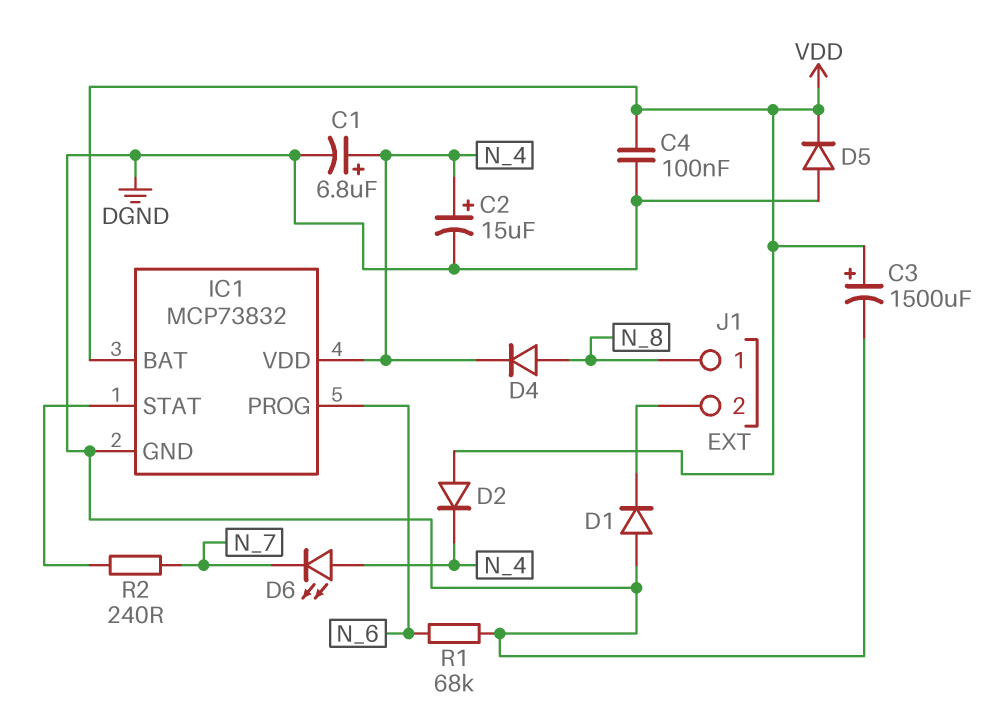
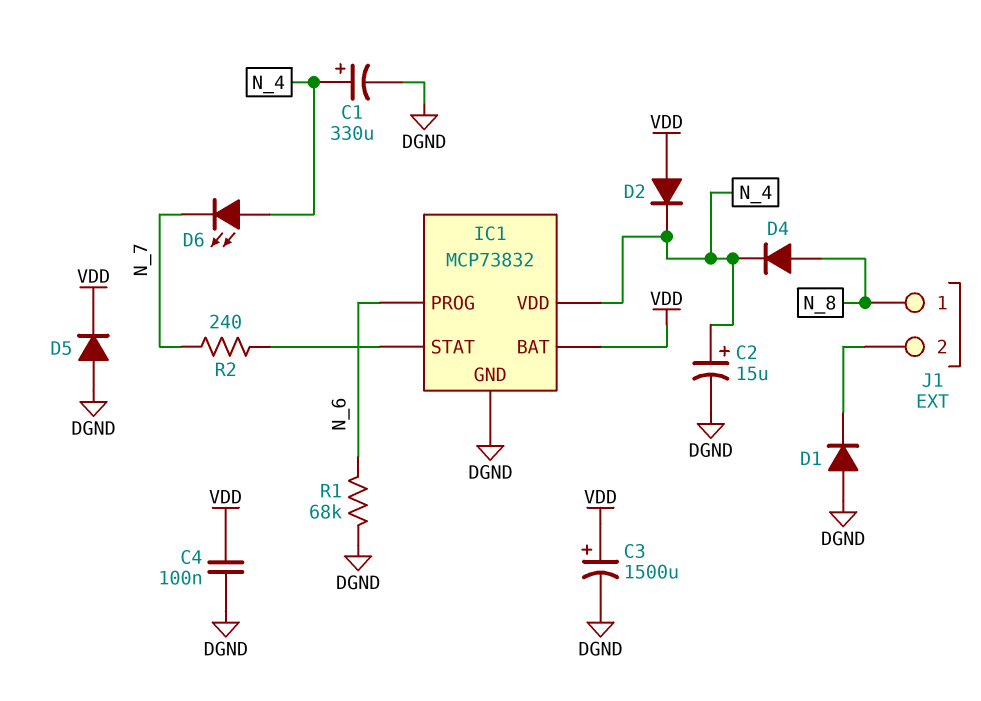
C1: 6.8uF (plus N_4, minus DGND) -> 330uF (plus N_4, minus DGND)

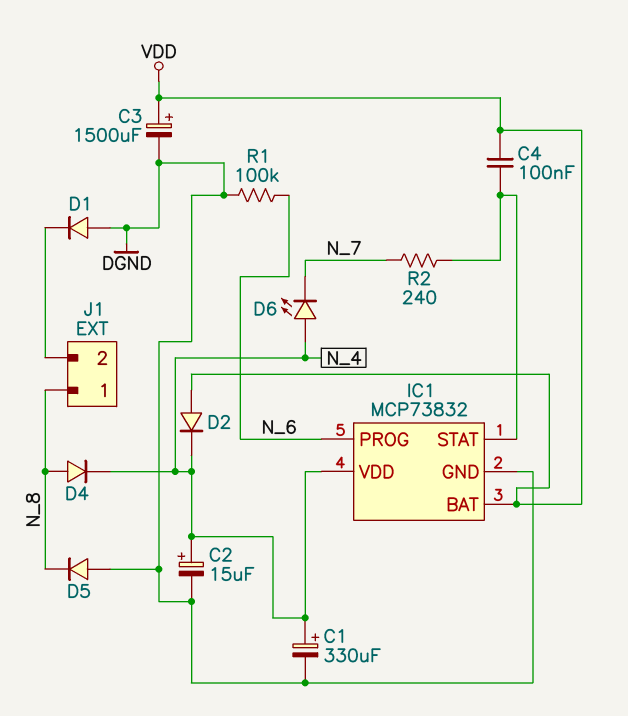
C4: 100nF (DGND, VDD) -> 100nF (IC1/STAT, VDD)
D5: diode (A DGND, K VDD) -> diode (A DGND, K N_8)
R1: 68k (DGND, N_6) -> 100k (DGND, N_6)

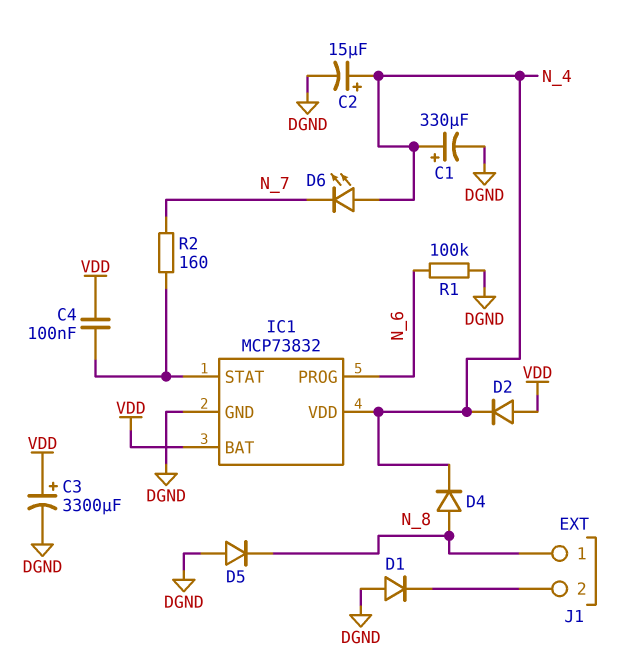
C3: 1500uF (plus VDD, minus DGND) -> 3300uF (plus VDD, minus DGND)
R2: 240 (IC1/STAT, N_7) -> 160 (IC1/STAT, N_7)

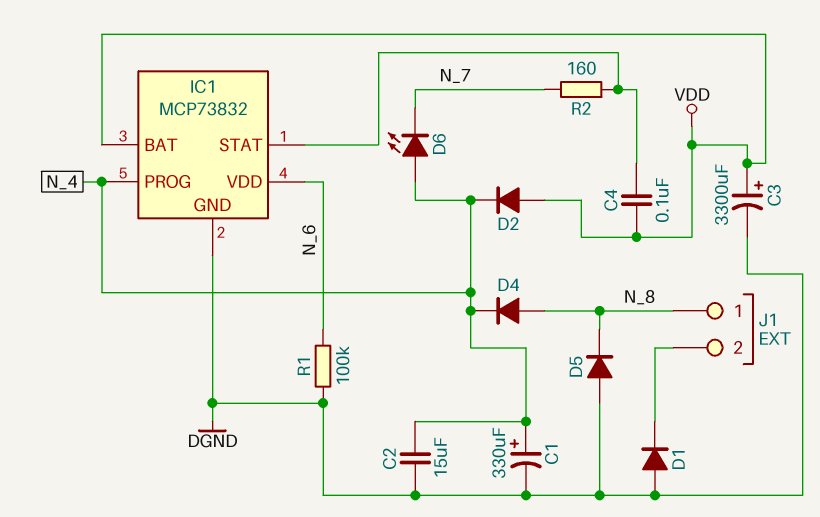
C2: 15uF (plus N_4, minus DGND) -> 15uF (DGND, N_4)
IC1 pin PROG: N_6 -> N_4
IC1 pin VDD: N_4 -> N_6

